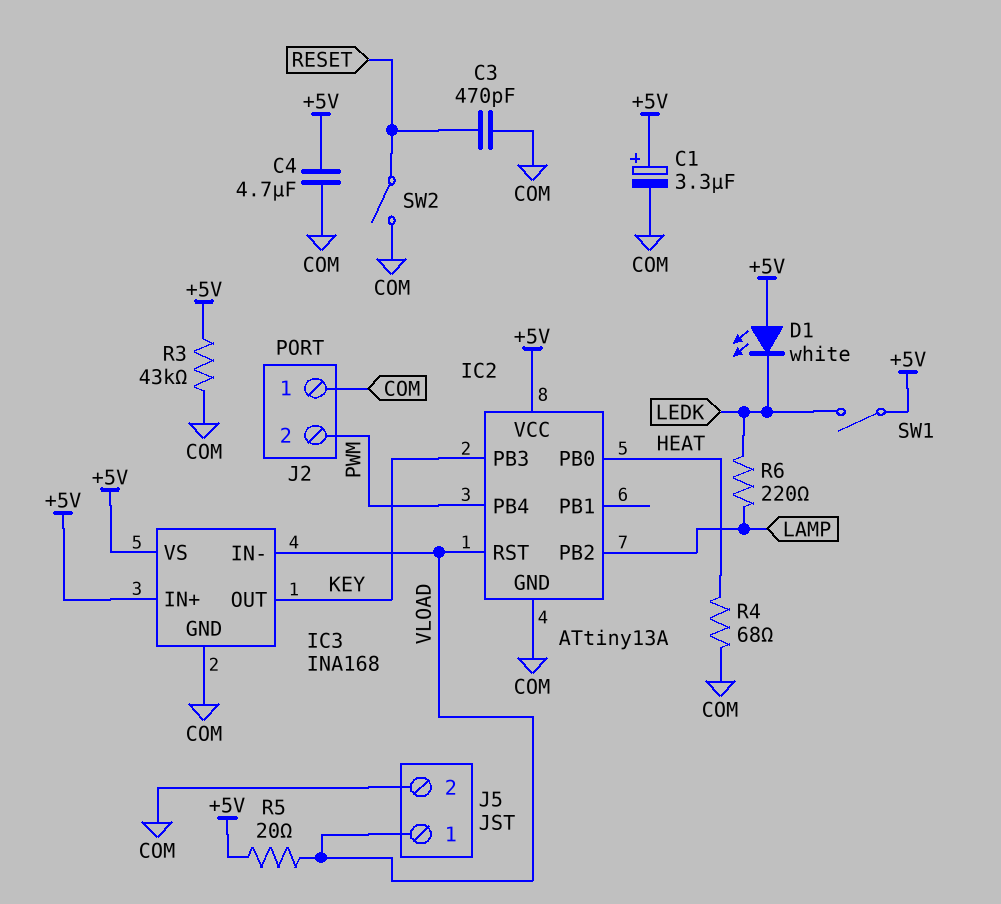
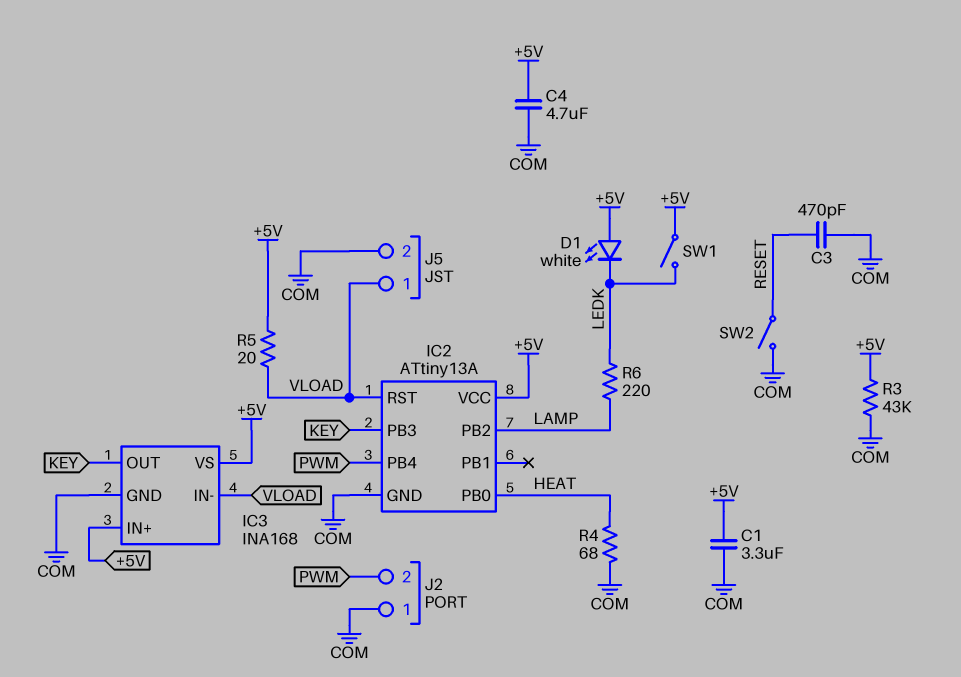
C1: 3.3uF (plus +5V, minus COM) -> 3.3uF (+5V, COM)

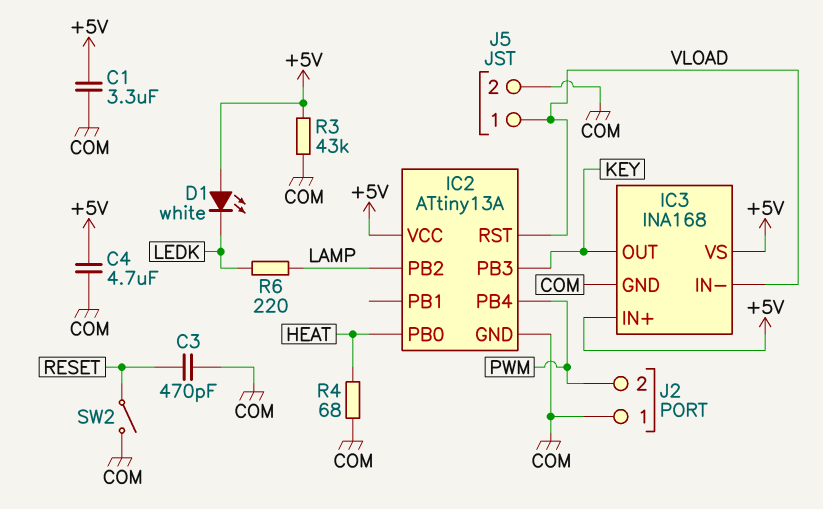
R5: 20 (+5V, VLOAD) -> none
SW1: switch (+5V, LEDK) -> none

